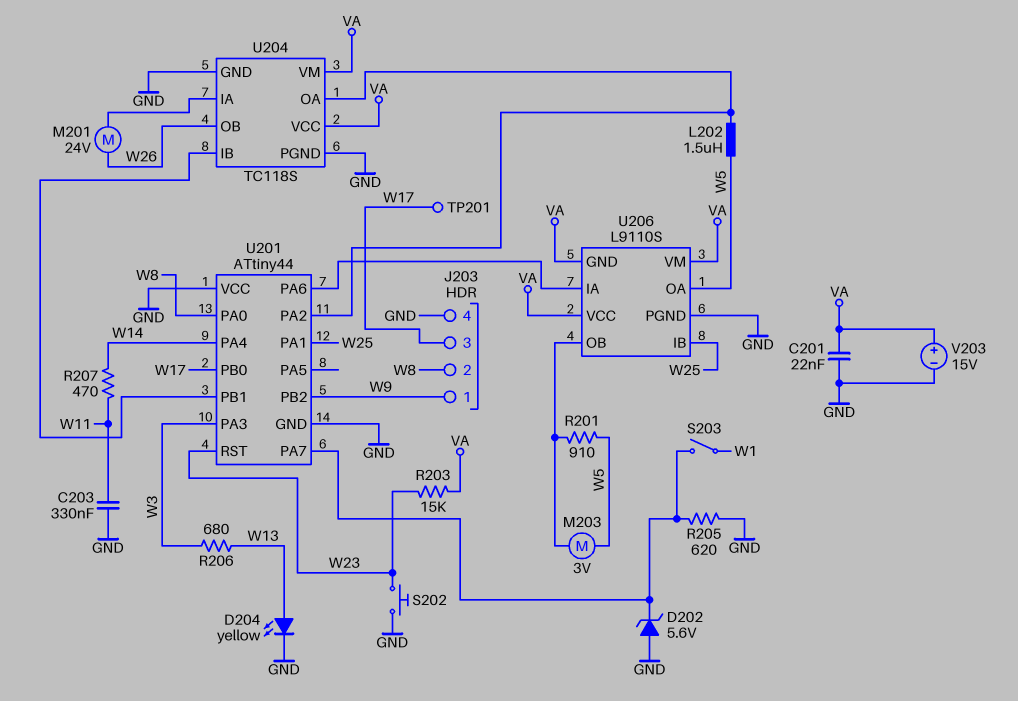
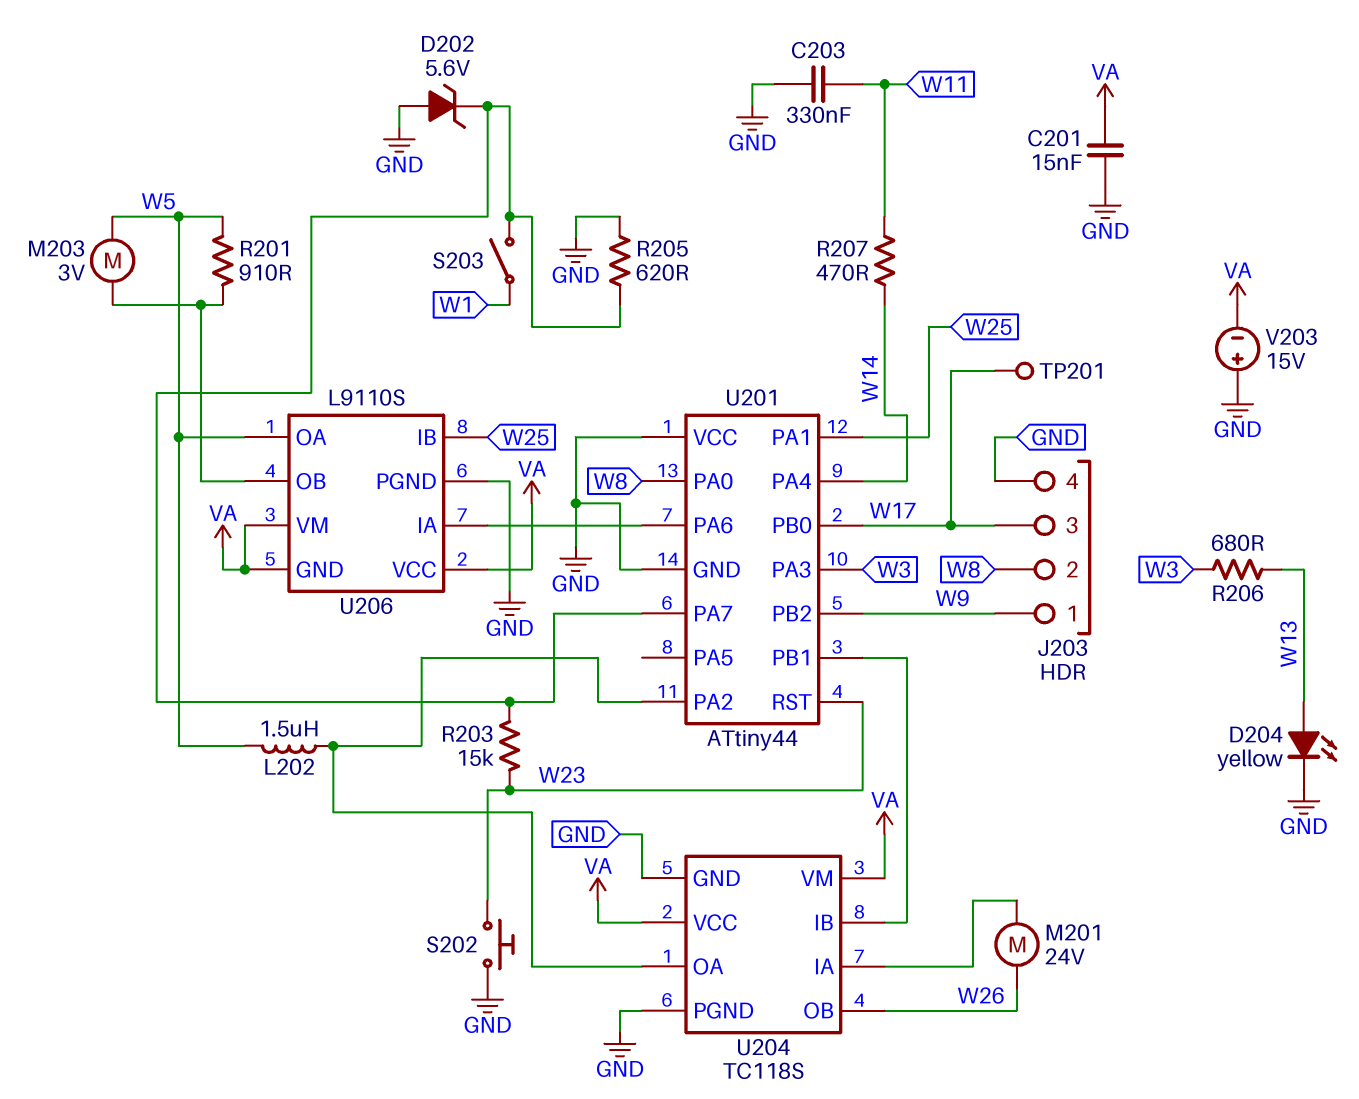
C201: 22nF (GND, VA) -> 15nF (GND, VA)
R203: 15k (VA, W23) -> 15k (U201/PA7, W23)
V203: 15V (plus VA, minus GND) -> 15V (plus GND, minus VA)

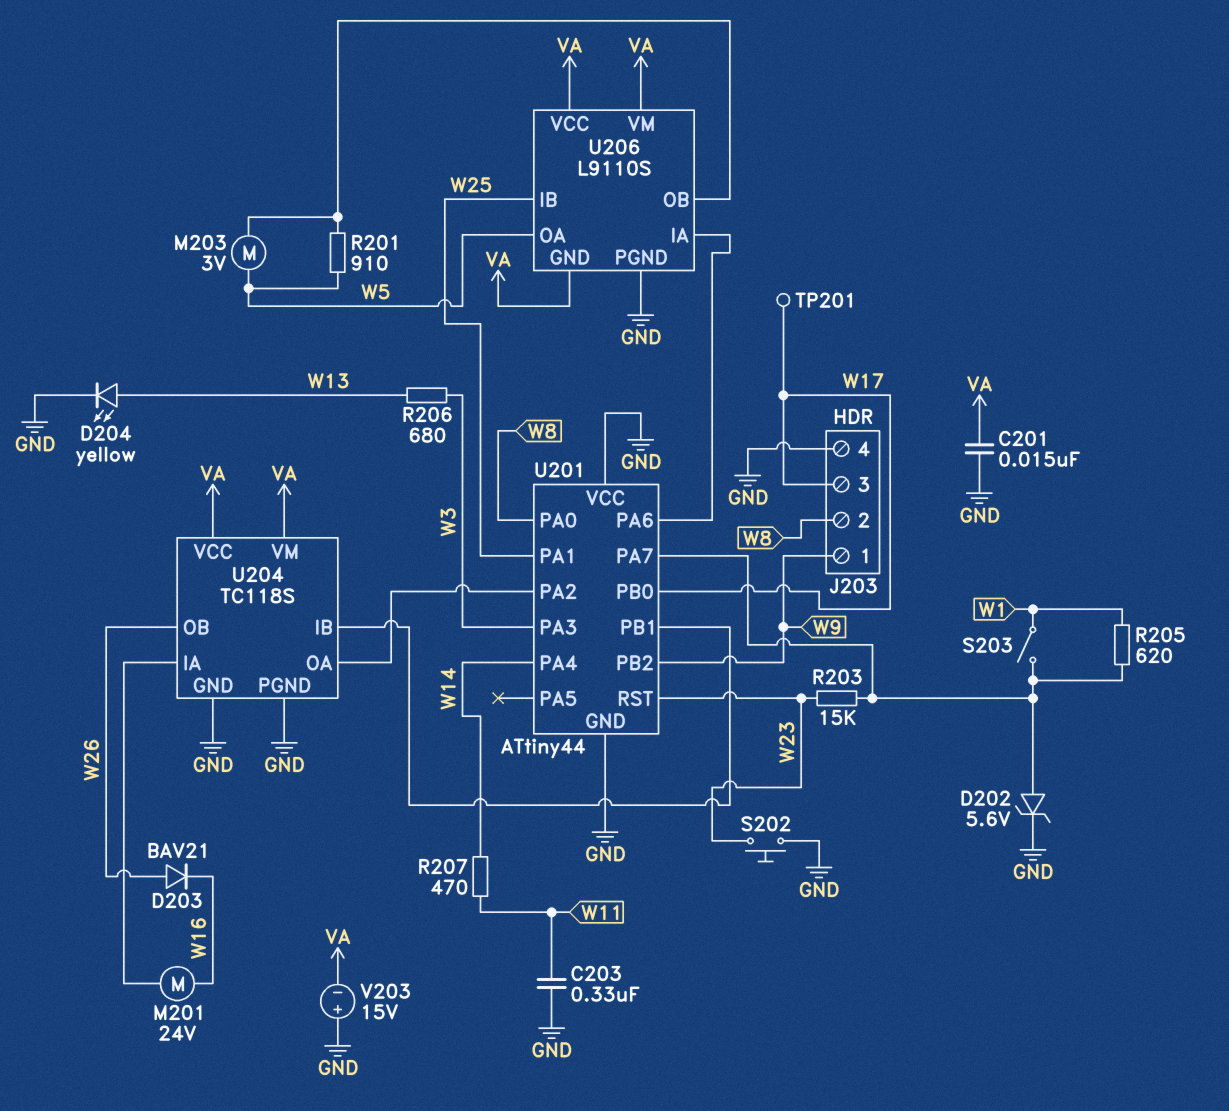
D202: zener 5.6V (A GND, K U201/PA7) -> zener 5.6V (A U201/PA7, K GND)
D203: none -> diode BAV21 (A W26, K W16)
L202: 1.5uH (U201/PA2, W5) -> none
M201: motor 24V (U204/IA, W26) -> motor 24V (U204/IA, W16)
R205: 620 (GND, U201/PA7) -> 620 (U201/PA7, W1)

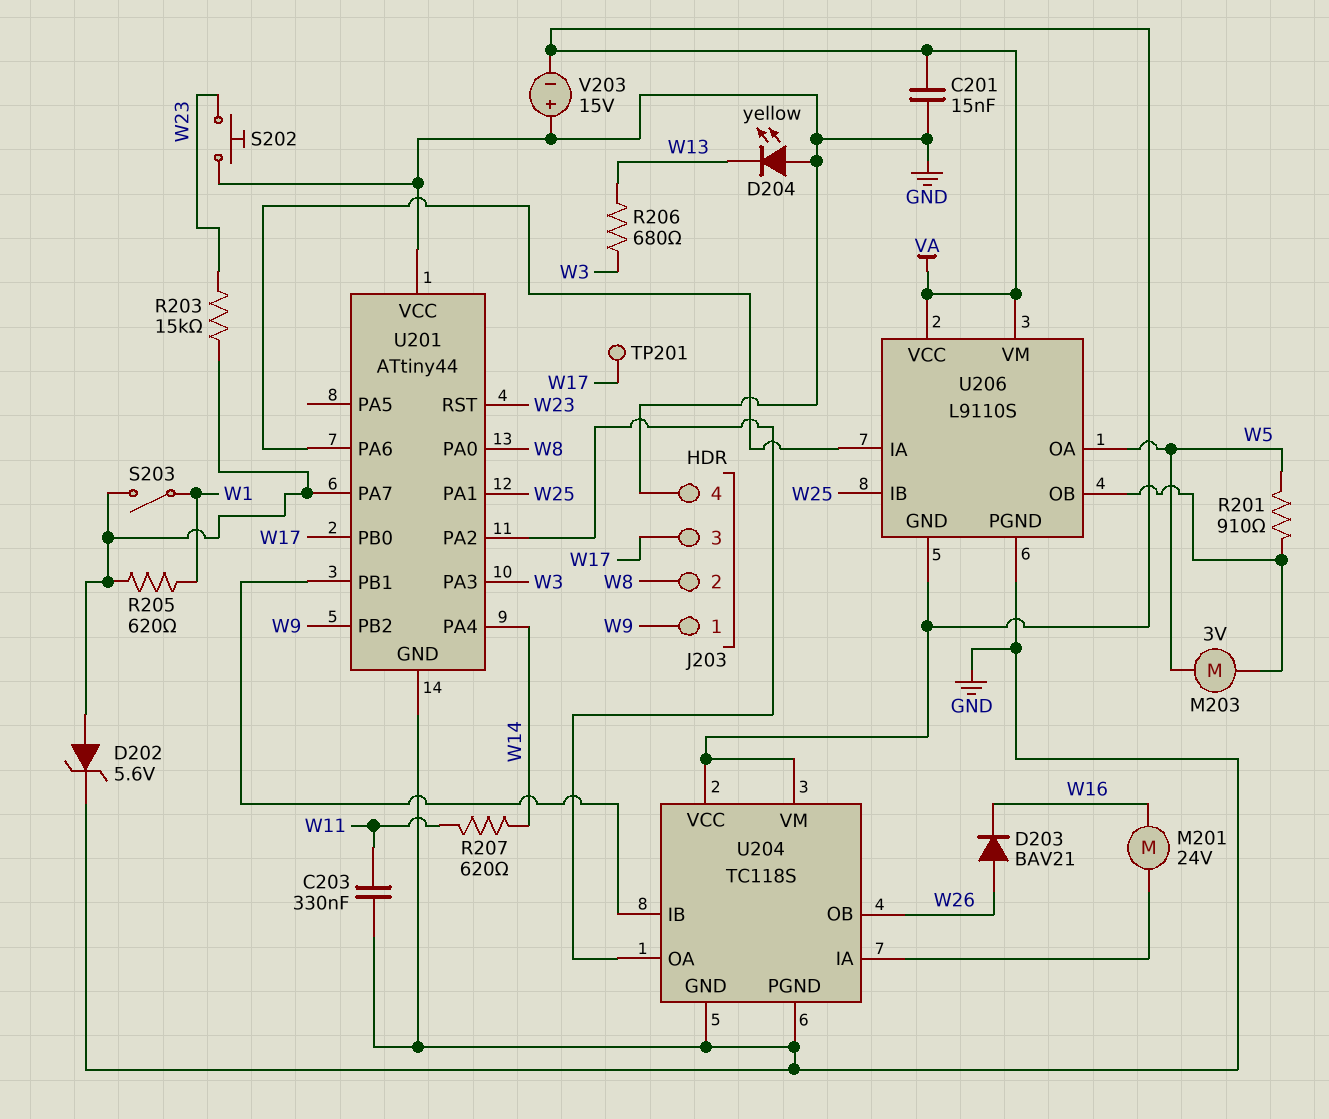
D204: LED yellow (A W13, K GND) -> LED yellow (A GND, K W13)
R207: 470 (W11, W14) -> 620 (W11, W14)

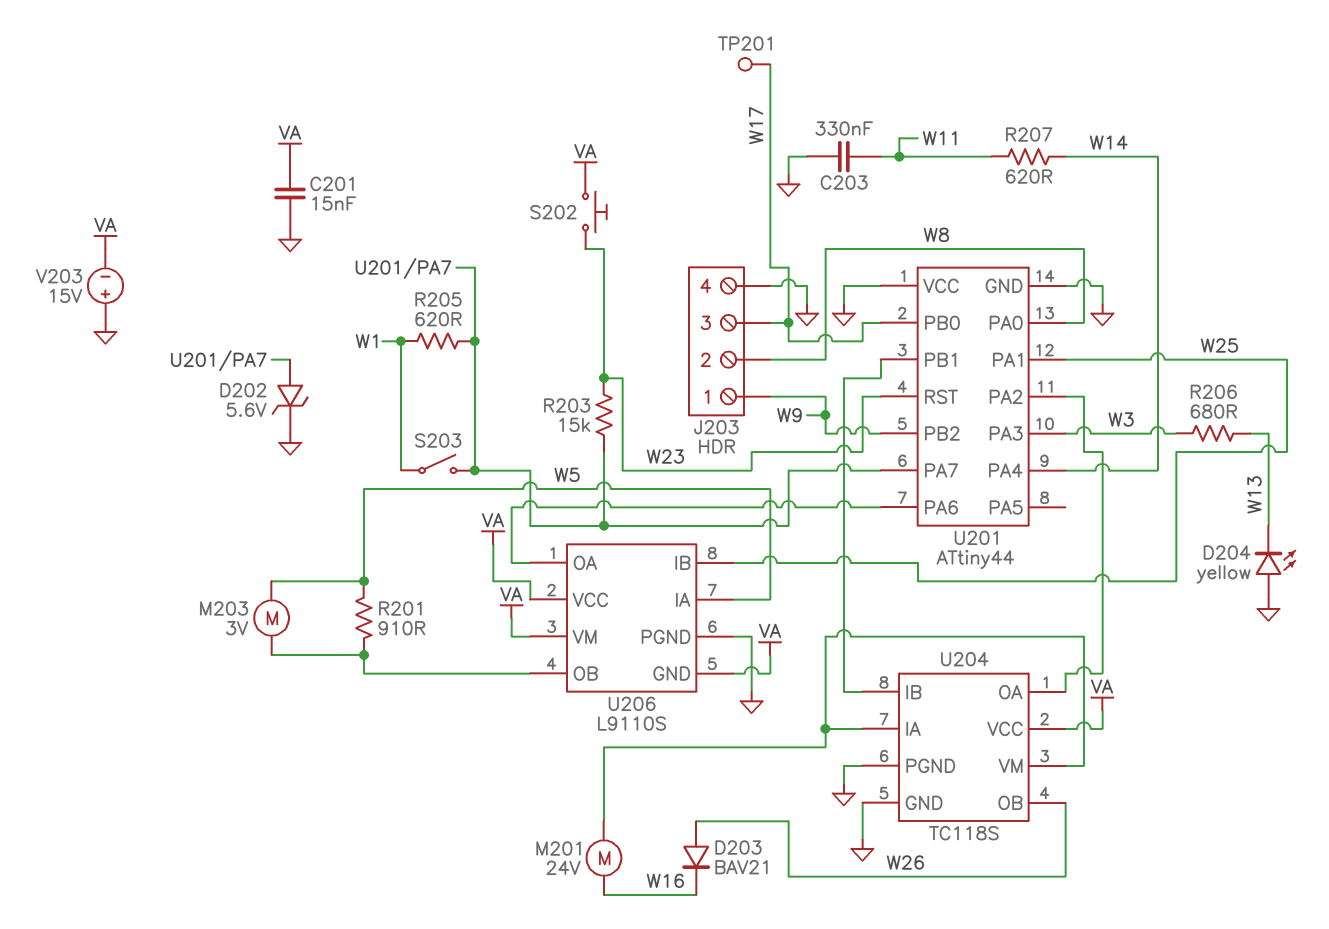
S202: button (GND, W23) -> button (VA, W23)
U204 pin VM: VA -> U204/IA
U206 pin IA: U201/PA6 -> W5
U206 pin OA: W5 -> U201/PA6

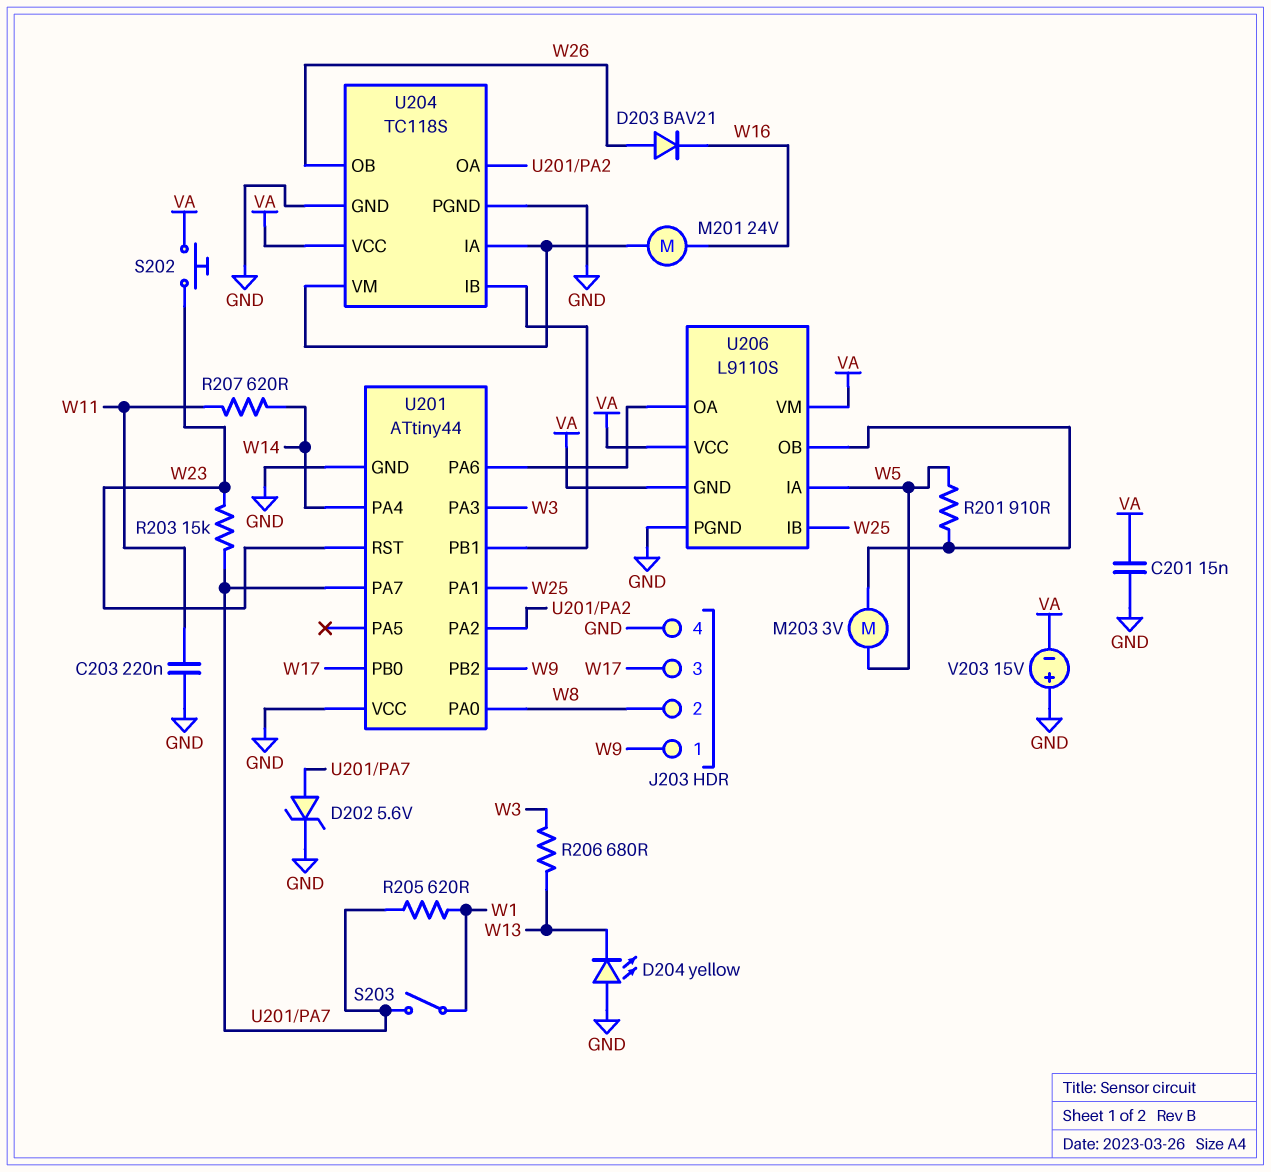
C203: 330nF (GND, W11) -> 220nF (GND, W11)
TP201: test point (W17) -> none

